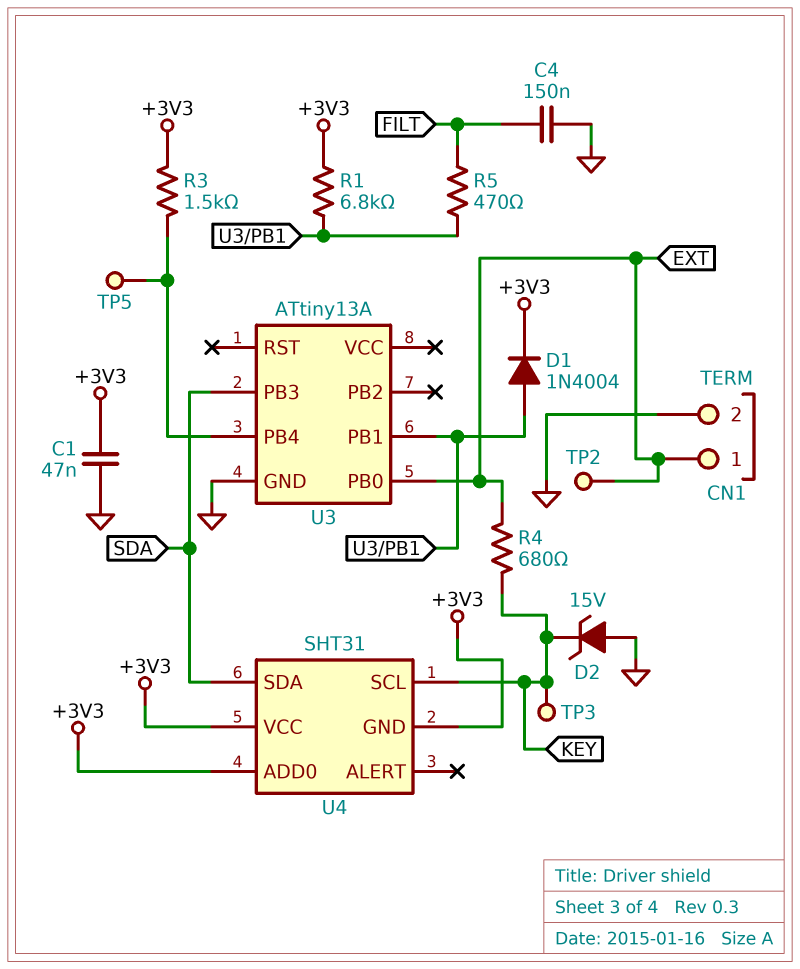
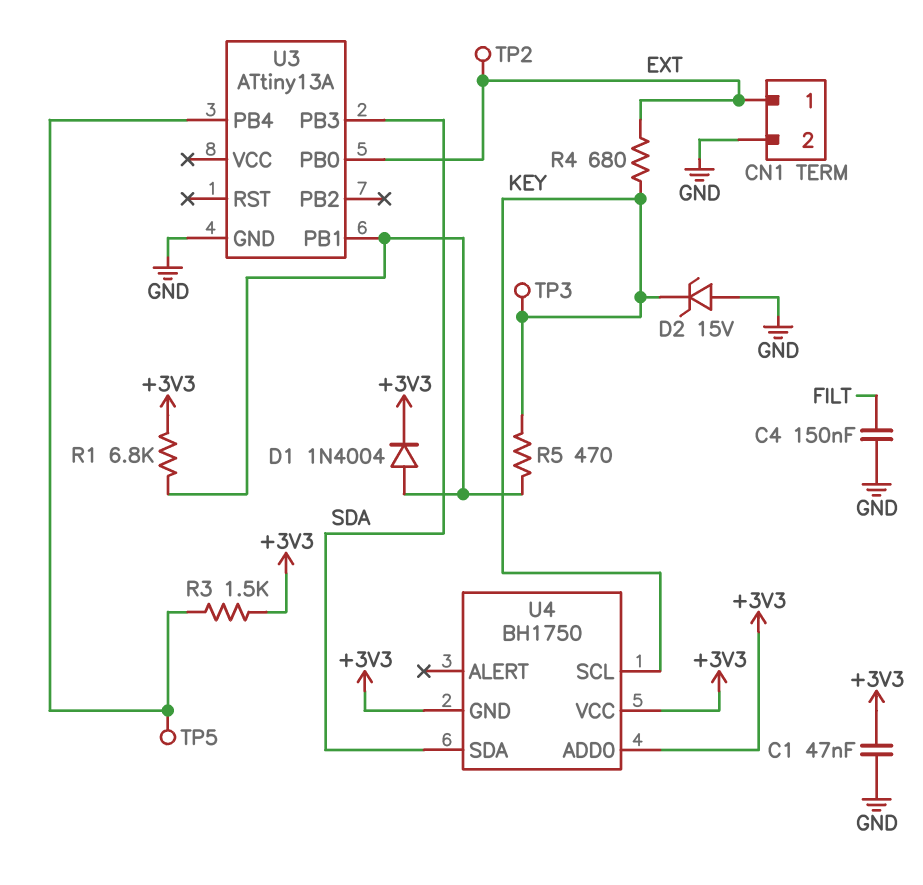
R5: 470 (FILT, U3/PB1) -> 470 (KEY, U3/PB1)
U4: SHT31 -> BH1750

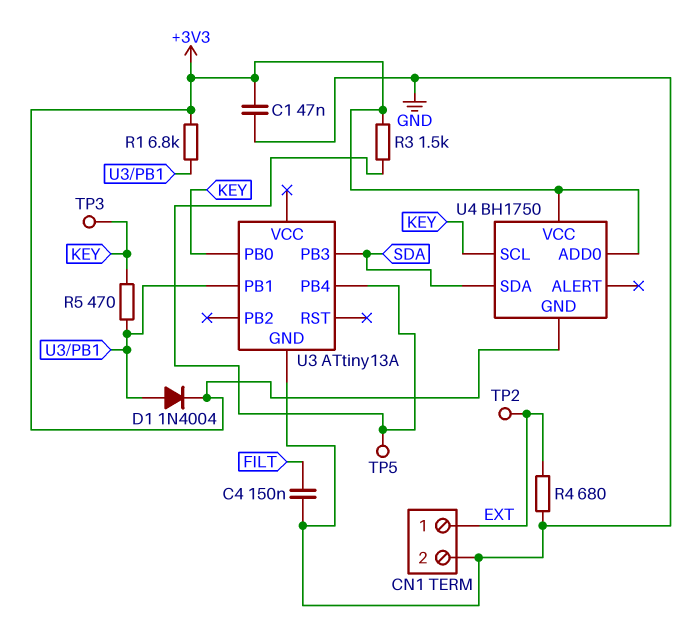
D2: zener 15V (A GND, K KEY) -> none
R4: 680 (EXT, KEY) -> 680 (EXT, GND)
U3 pin PB0: EXT -> KEY

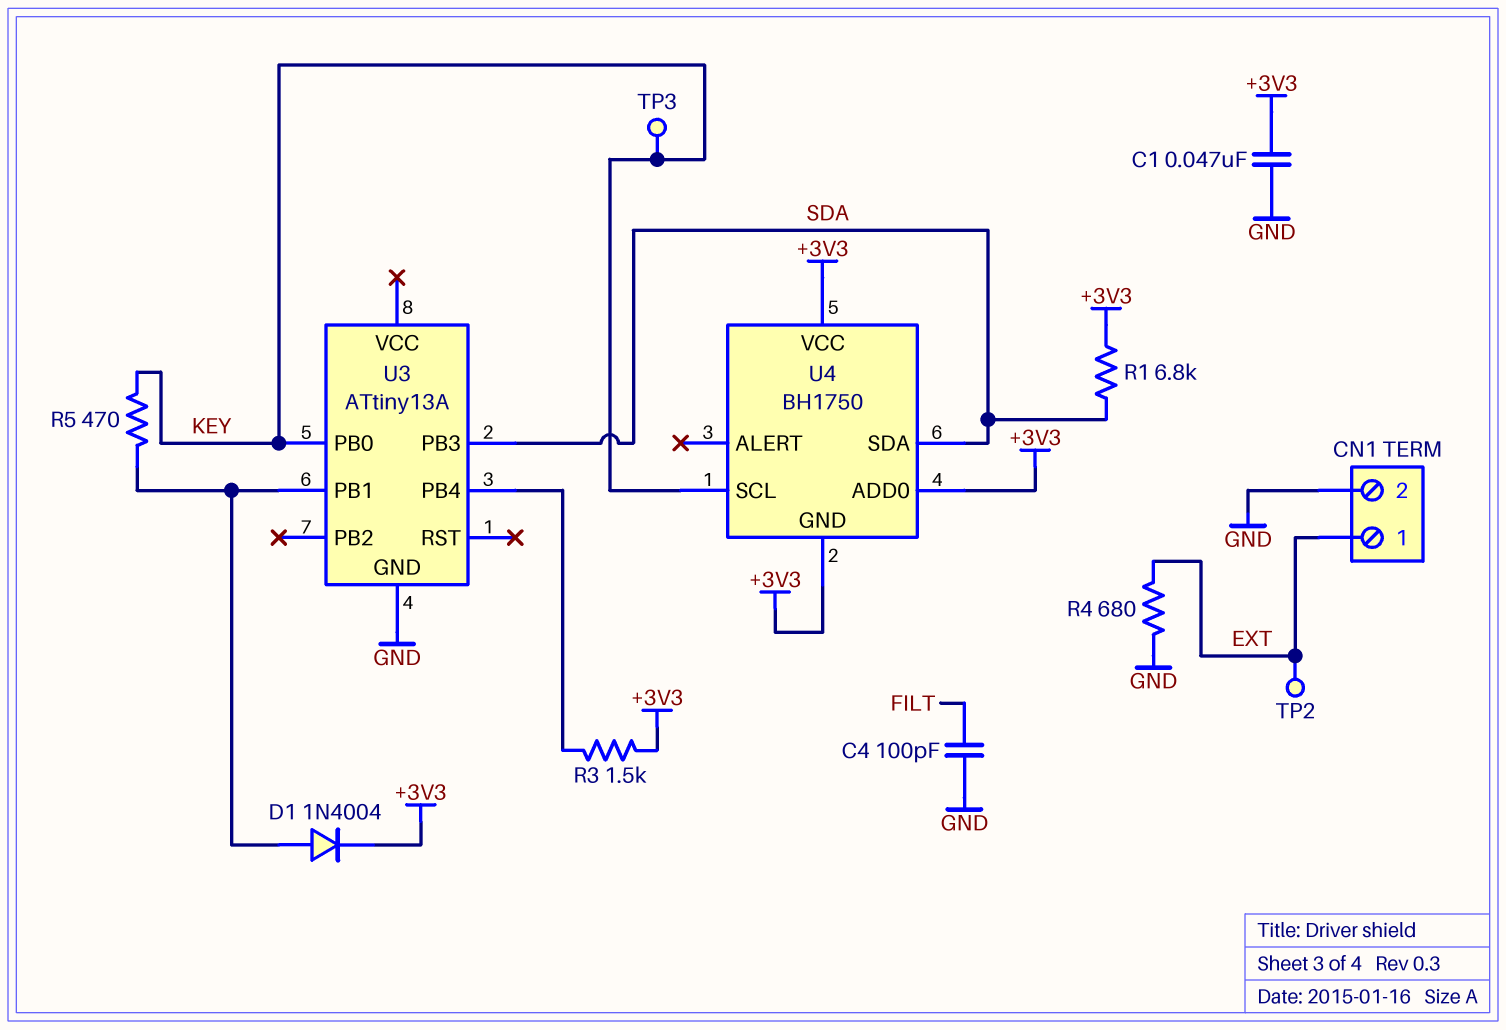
C4: 150nF (FILT, GND) -> 100pF (FILT, GND)
R1: 6.8k (+3V3, U3/PB1) -> 6.8k (+3V3, SDA)
TP5: test point (U3/PB4) -> none

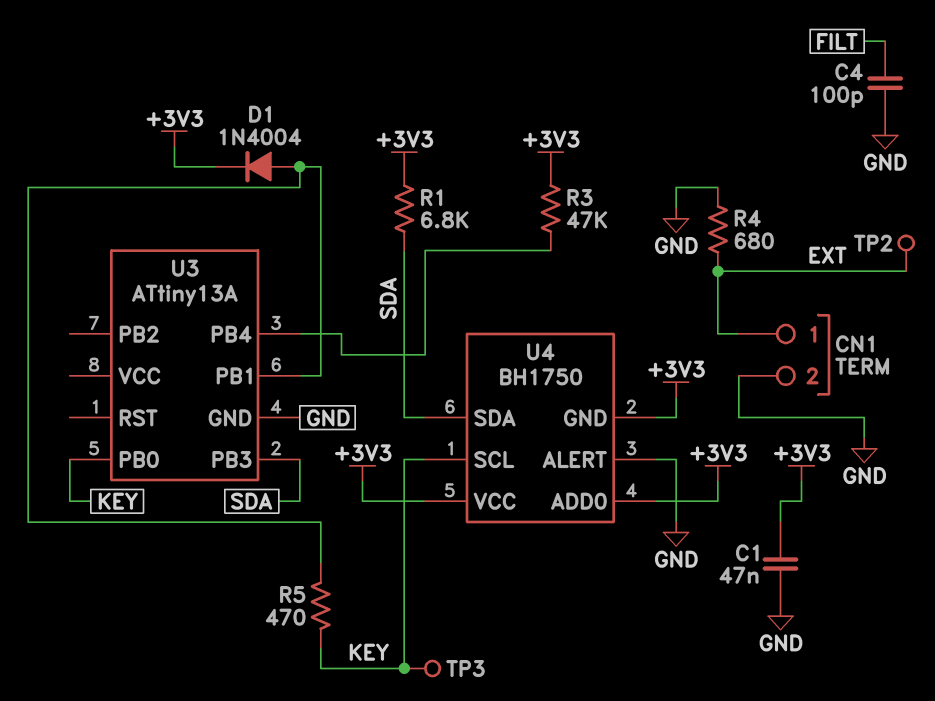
R3: 1.5k (+3V3, U3/PB4) -> 47k (+3V3, U3/PB4)
U4 pin ALERT: none -> GND

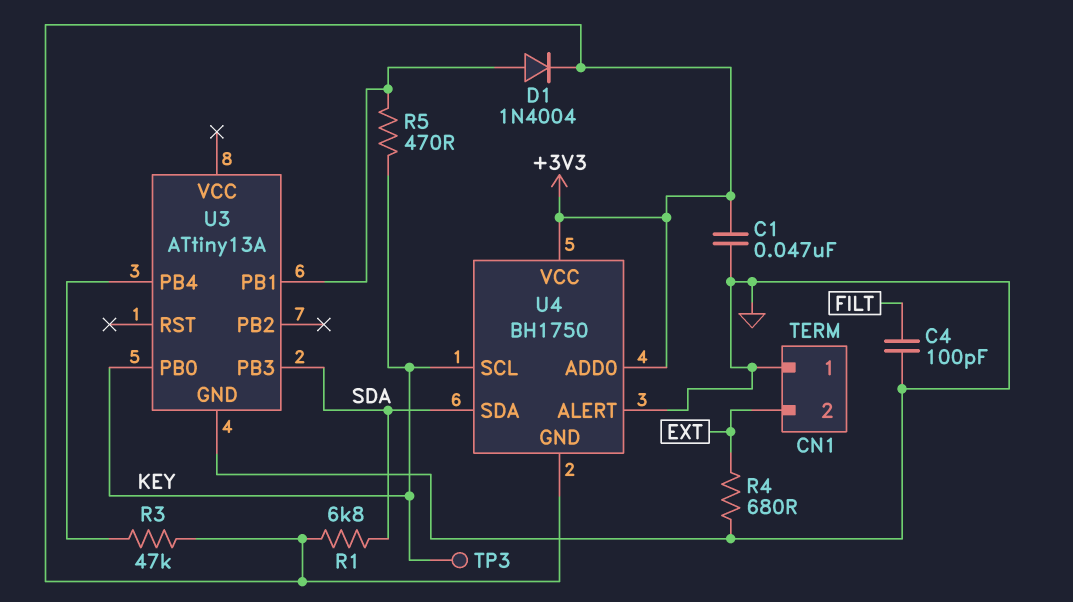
CN1 pin 1: EXT -> GND
CN1 pin 2: GND -> EXT
TP2: test point (EXT) -> none

